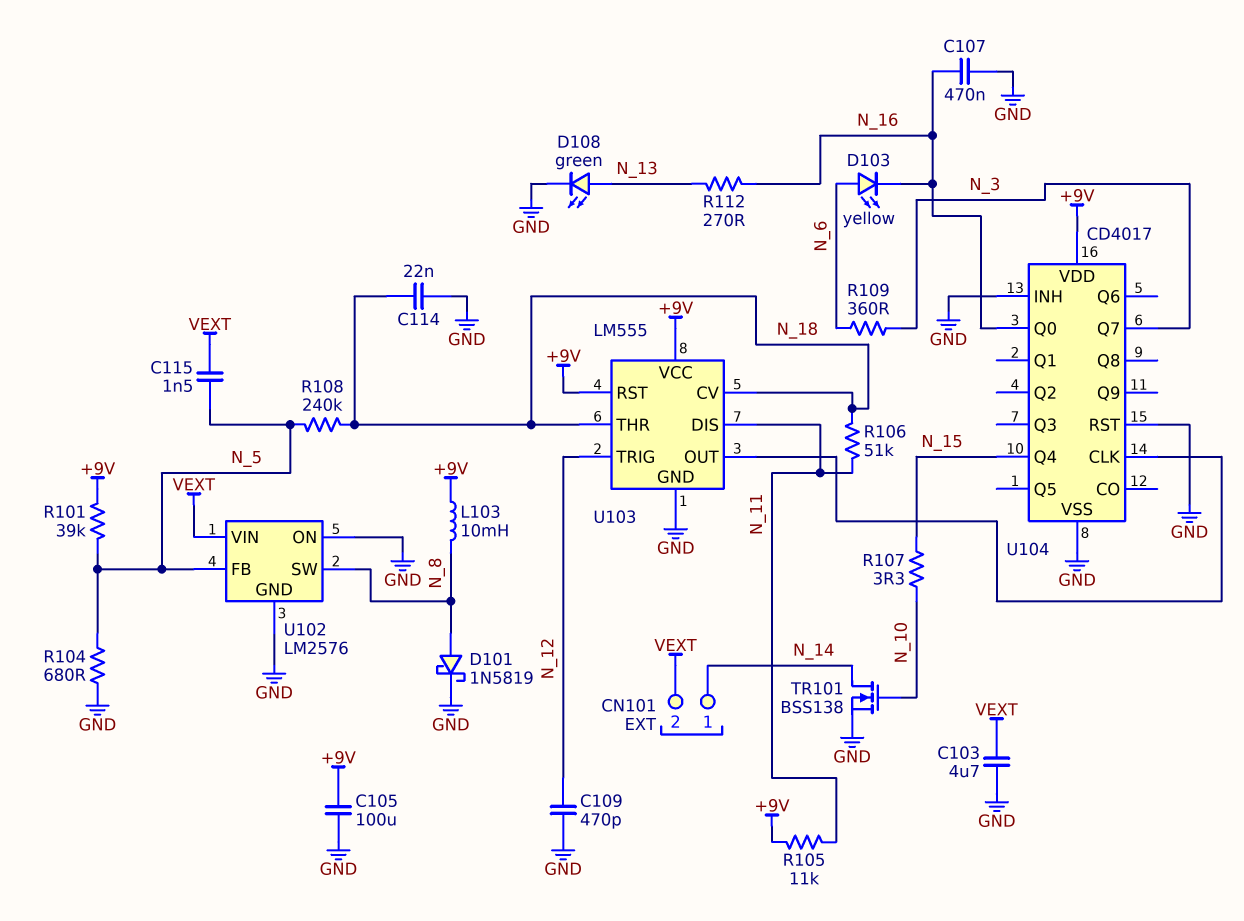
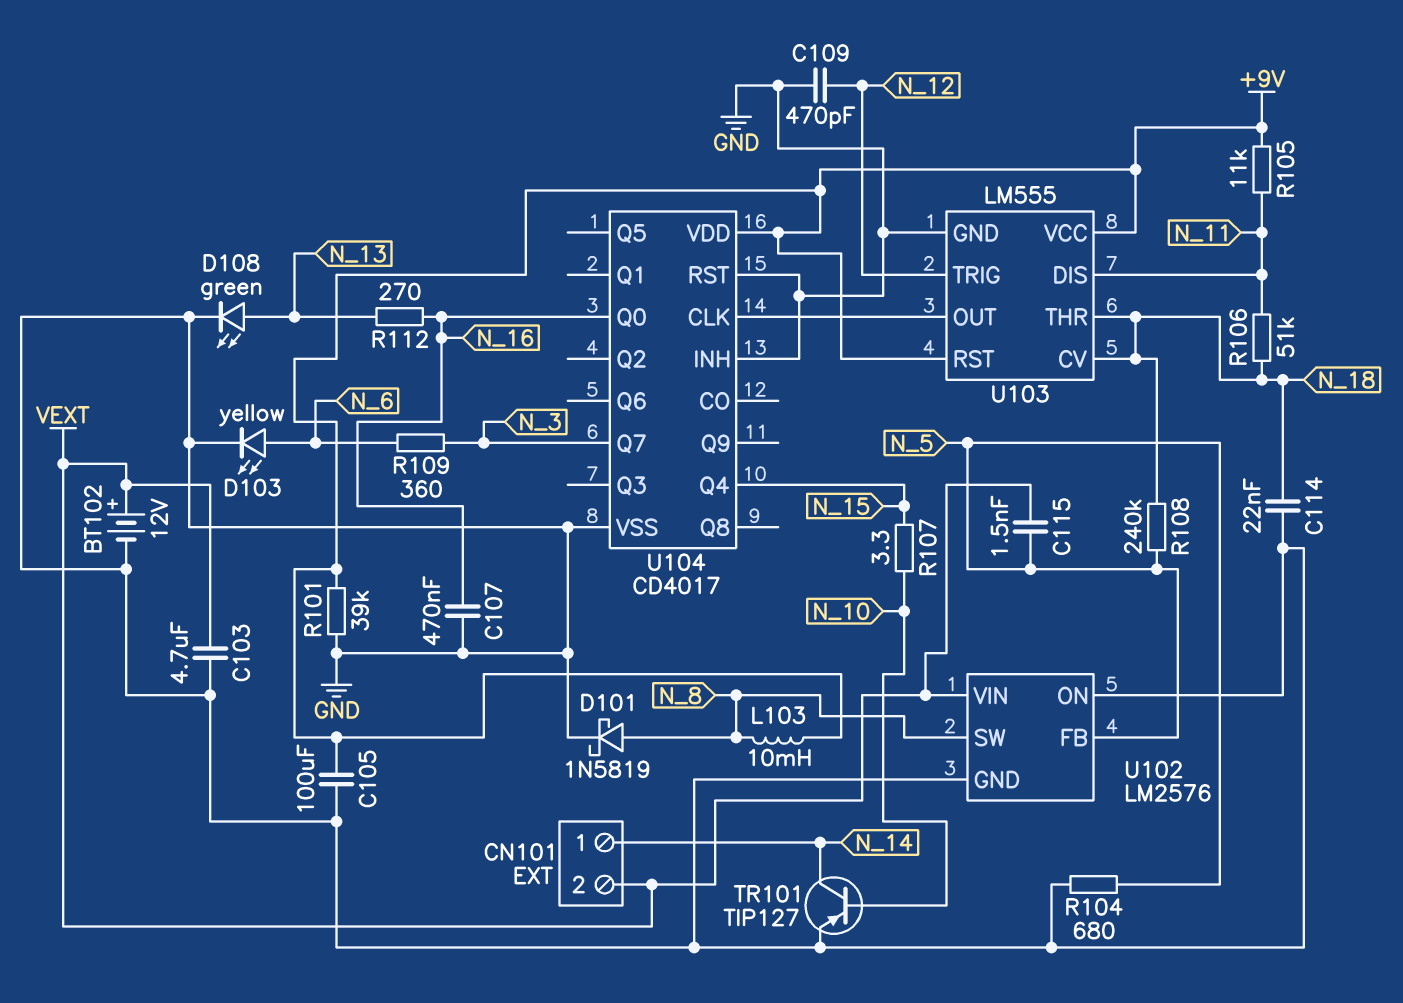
BT102: none -> 12V (plus VEXT, minus GND)
D103: LED yellow (A N_6, K N_16) -> LED yellow (A N_6, K GND)
R101: 39k (+9V, N_5) -> 39k (+9V, GND)
TR101: NMOS BSS138 (G N_10, D N_14, S GND) -> PNP TIP127 (B N_10, C N_14, E GND)

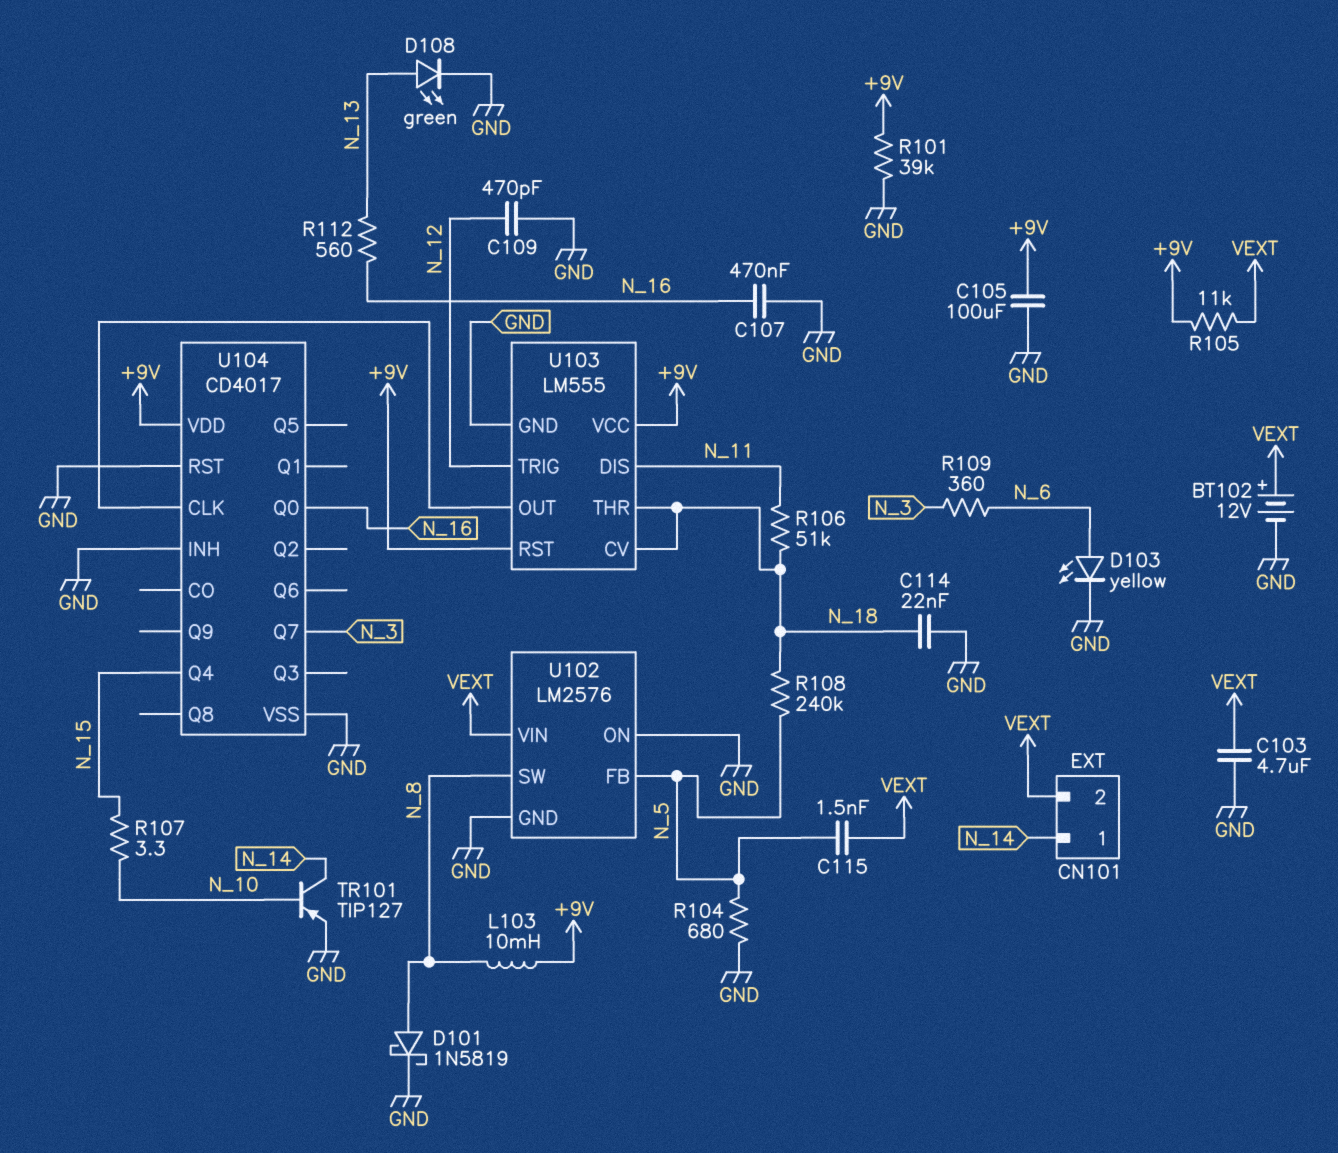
R105: 11k (+9V, N_11) -> 11k (+9V, VEXT)
R112: 270 (N_13, N_16) -> 560 (N_13, N_16)

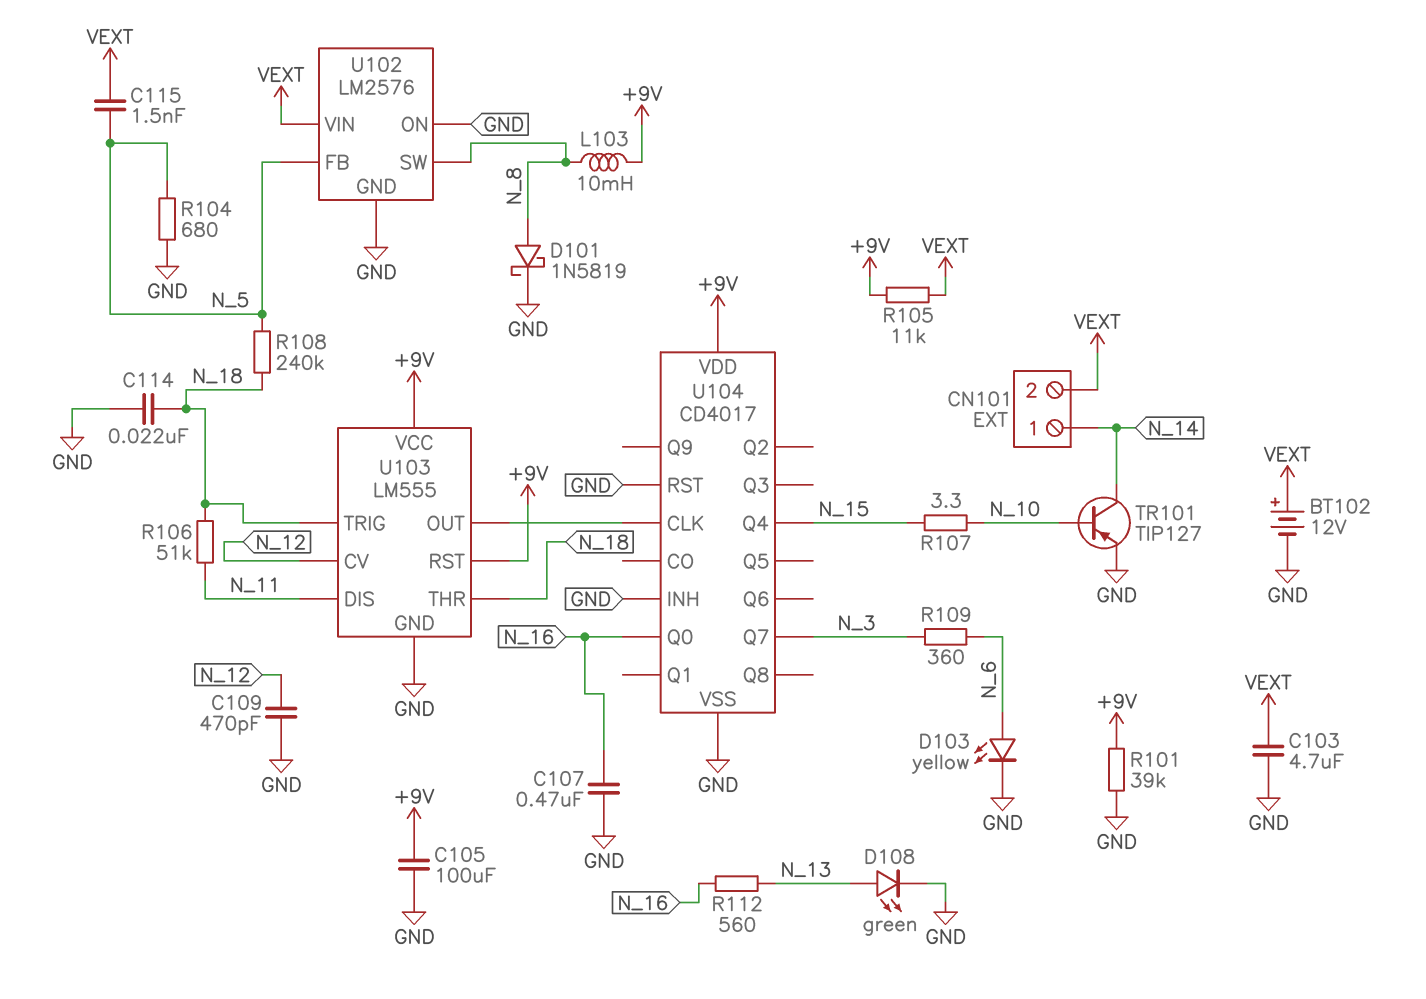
U103 pin CV: N_18 -> N_12
U103 pin TRIG: N_12 -> N_18

